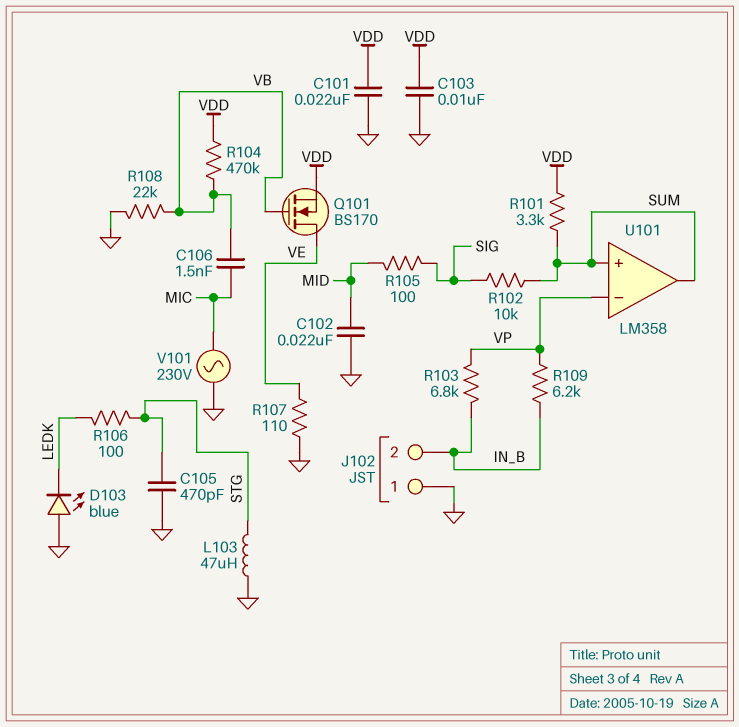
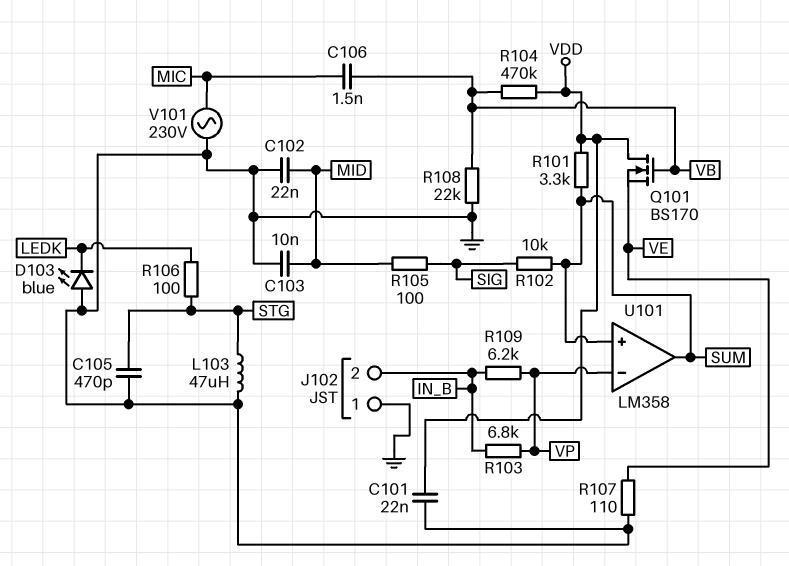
C103: 10nF (GND, VDD) -> 10nF (GND, MID)
Q101: NMOS BS170 (G VB, D VE, S VDD) -> NMOS BS170 (G VB, D VDD, S VE)

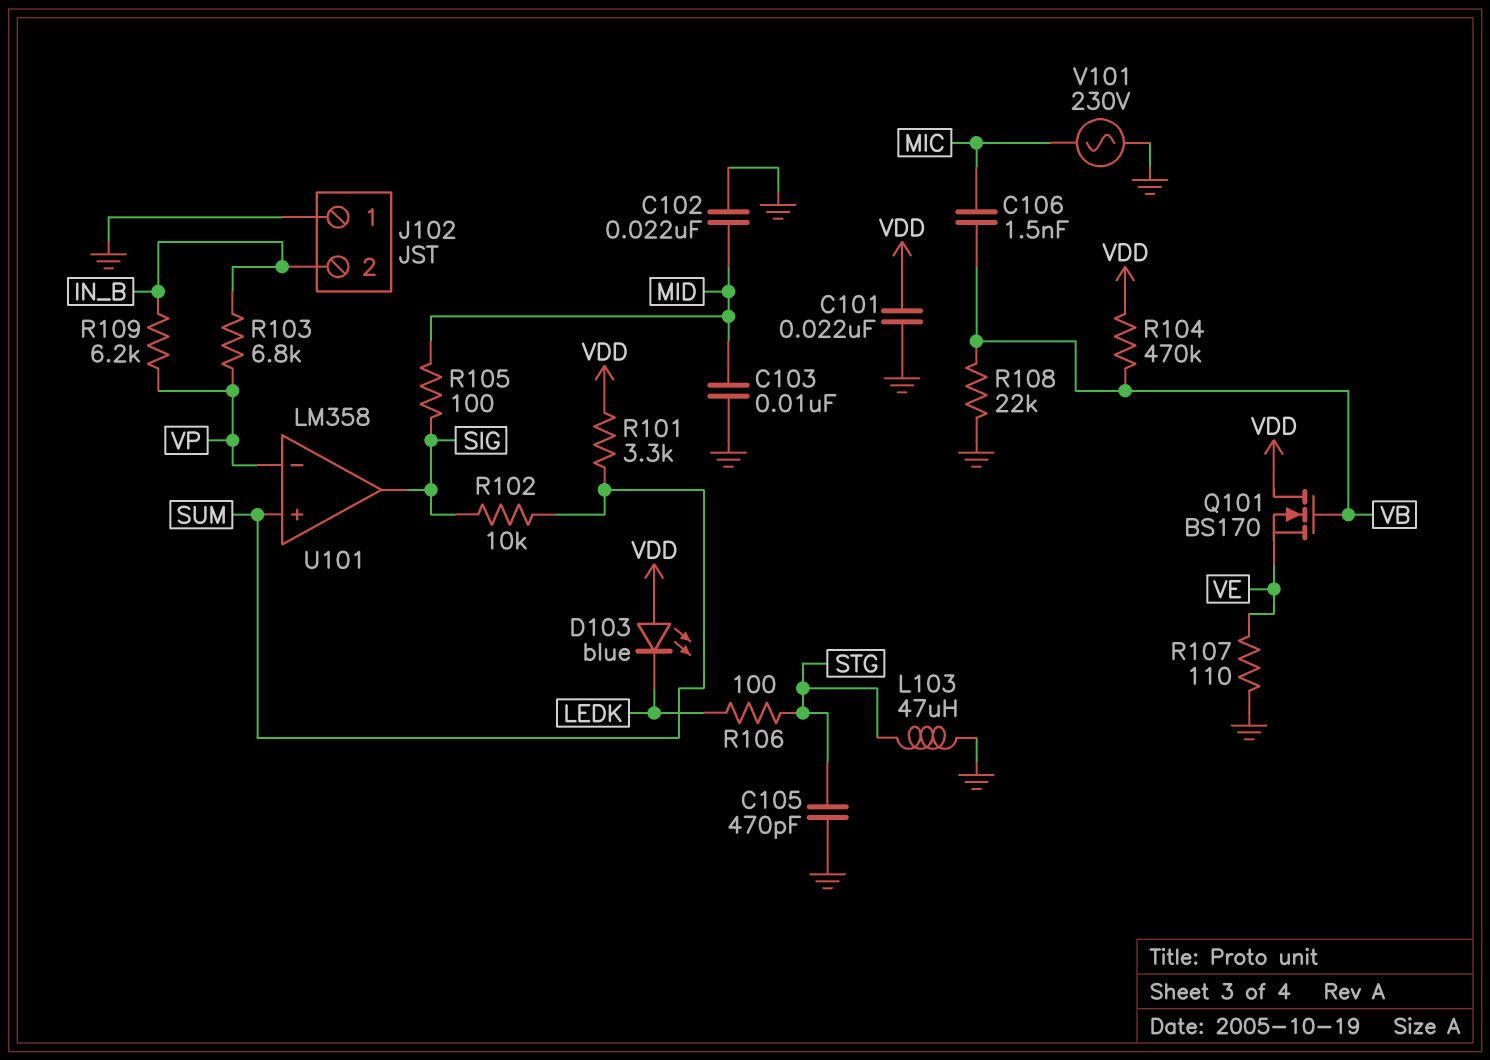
D103: LED blue (A GND, K LEDK) -> LED blue (A VDD, K LEDK)
U101 pin out: SUM -> SIG

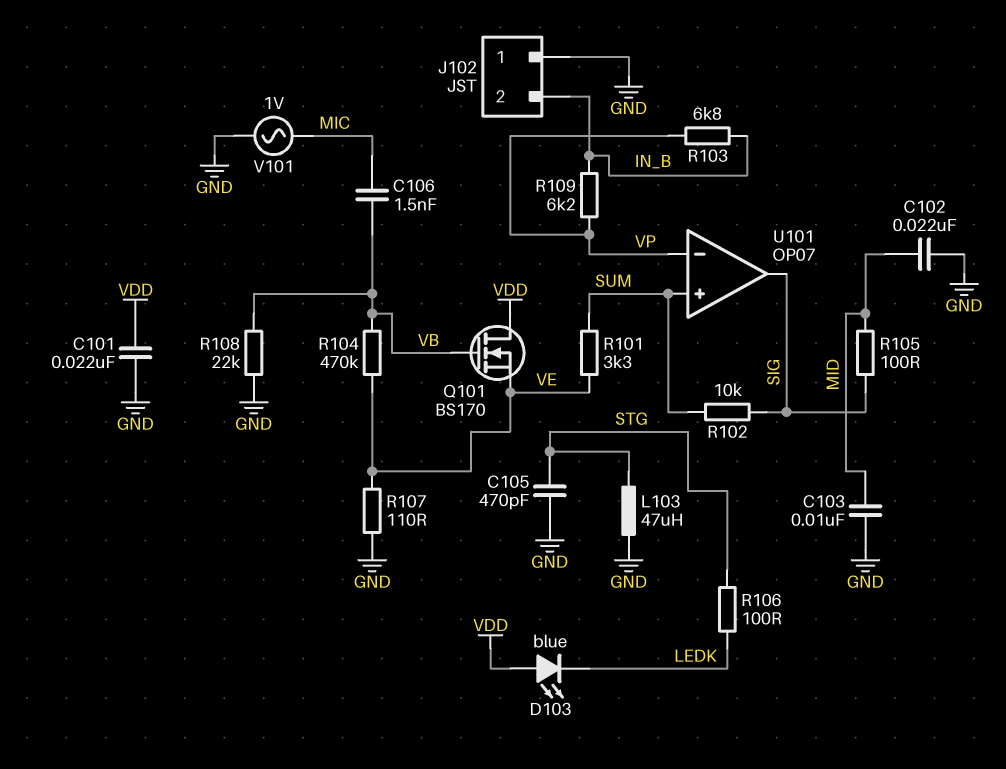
R101: 3.3k (SUM, VDD) -> 3.3k (SUM, VE)
R104: 470k (VB, VDD) -> 470k (VB, VE)
U101: LM358 -> OP07
V101: AC 230V (GND, MIC) -> AC 1V (GND, MIC)

